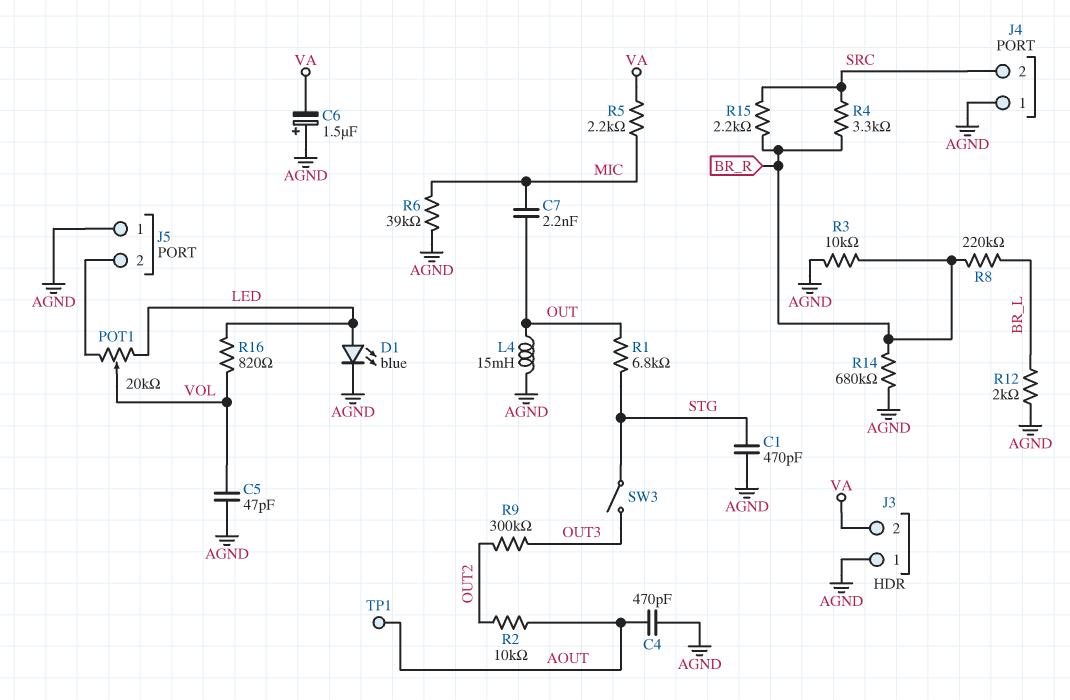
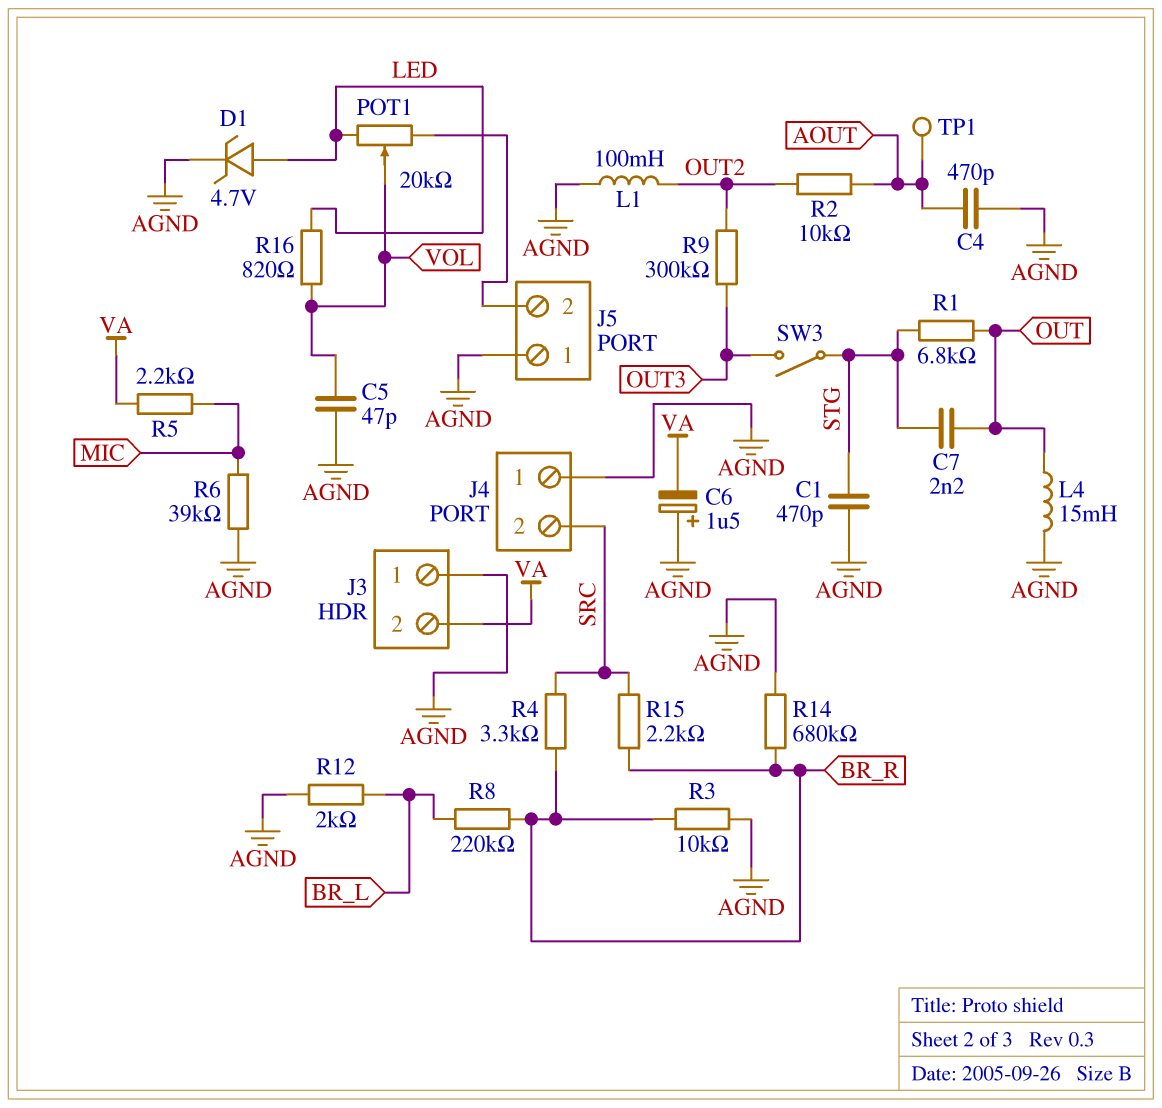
C7: 2.2nF (MIC, OUT) -> 2.2nF (OUT, STG)
D1: LED blue (A LED, K AGND) -> zener 4.7V (A LED, K AGND)
L1: none -> 100mH (AGND, OUT2)

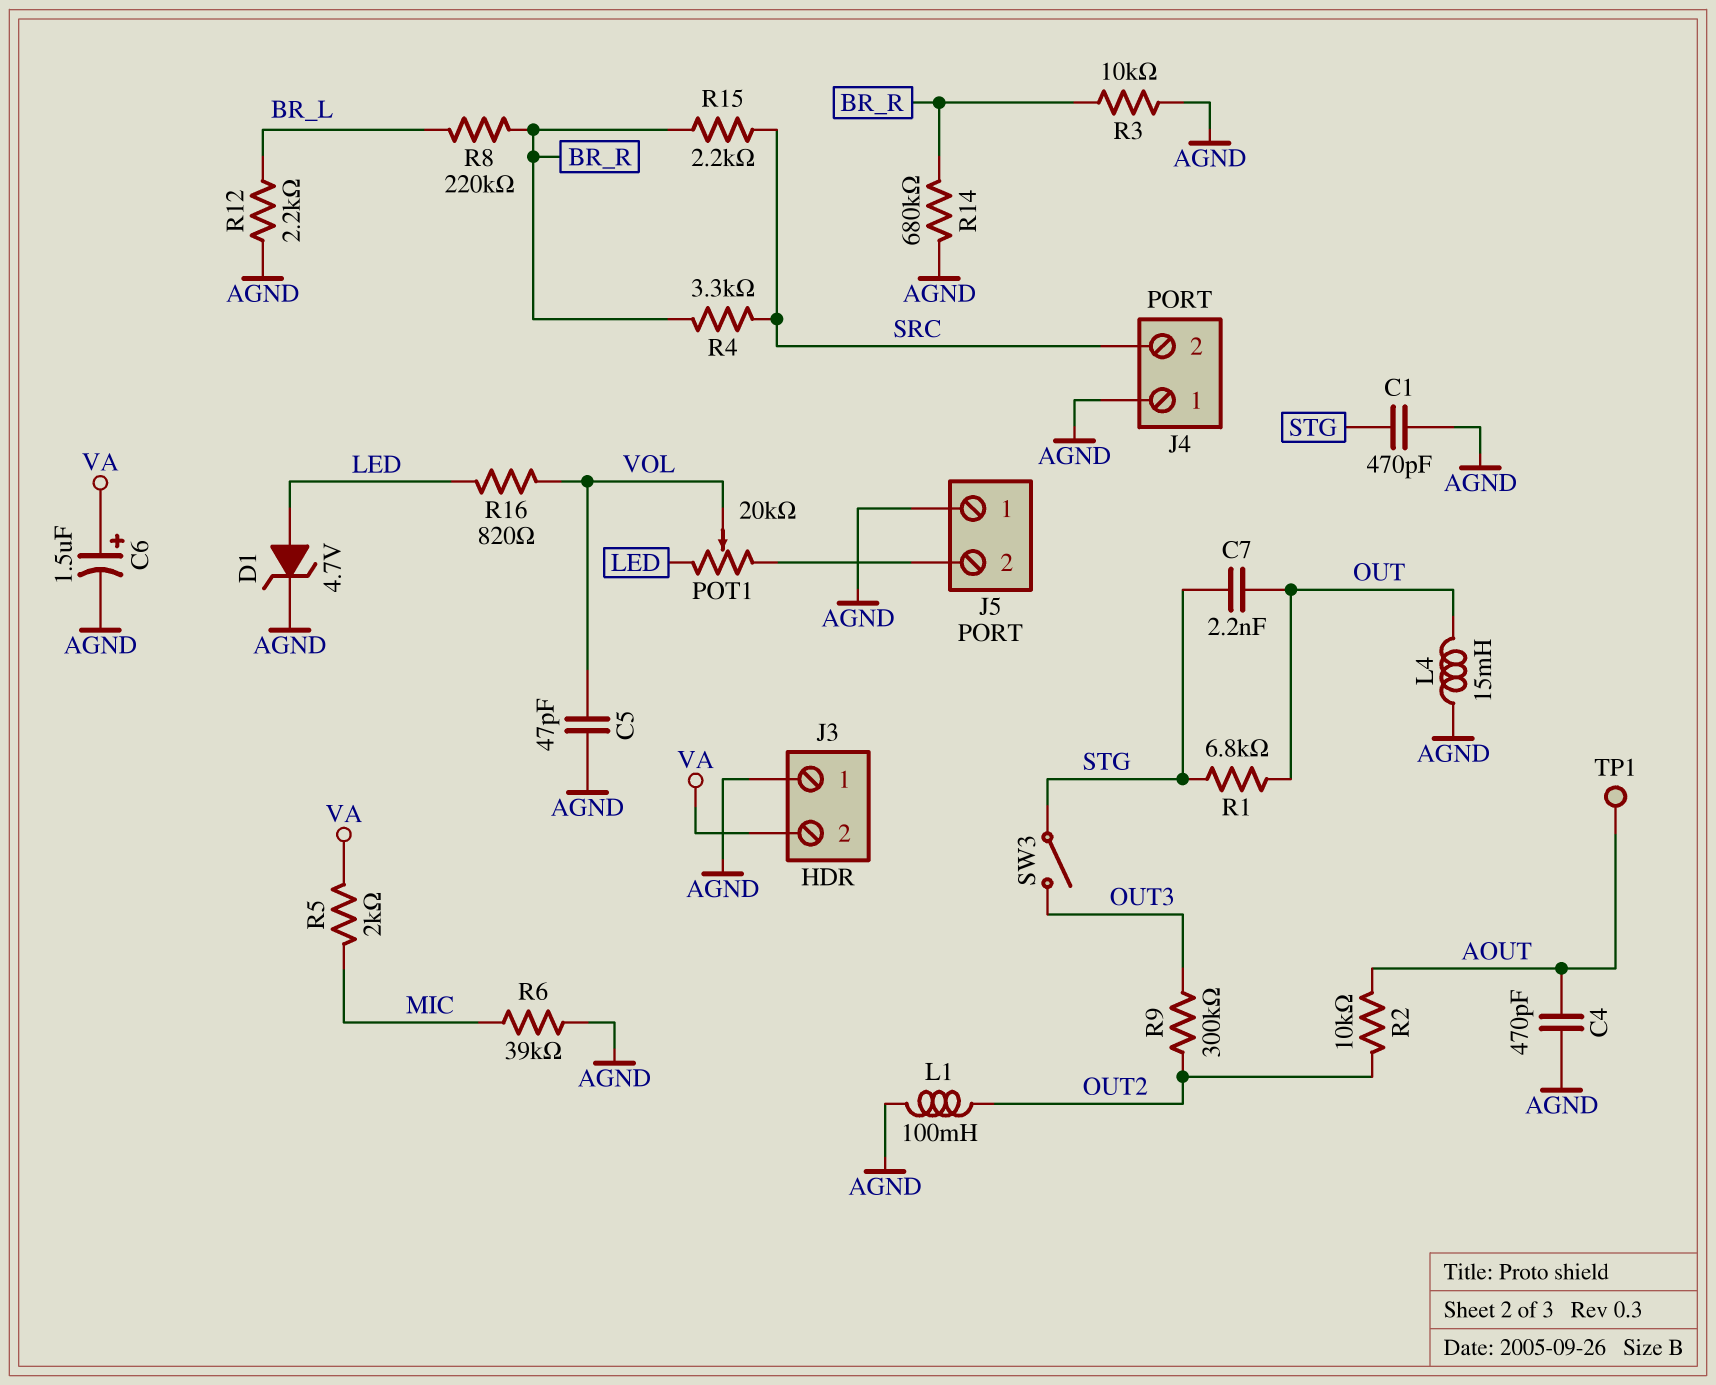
C6: 1.5uF (plus AGND, minus VA) -> 1.5uF (plus VA, minus AGND)
R5: 2.2k (MIC, VA) -> 2k (MIC, VA)
R12: 2k (AGND, BR_L) -> 2.2k (AGND, BR_L)

